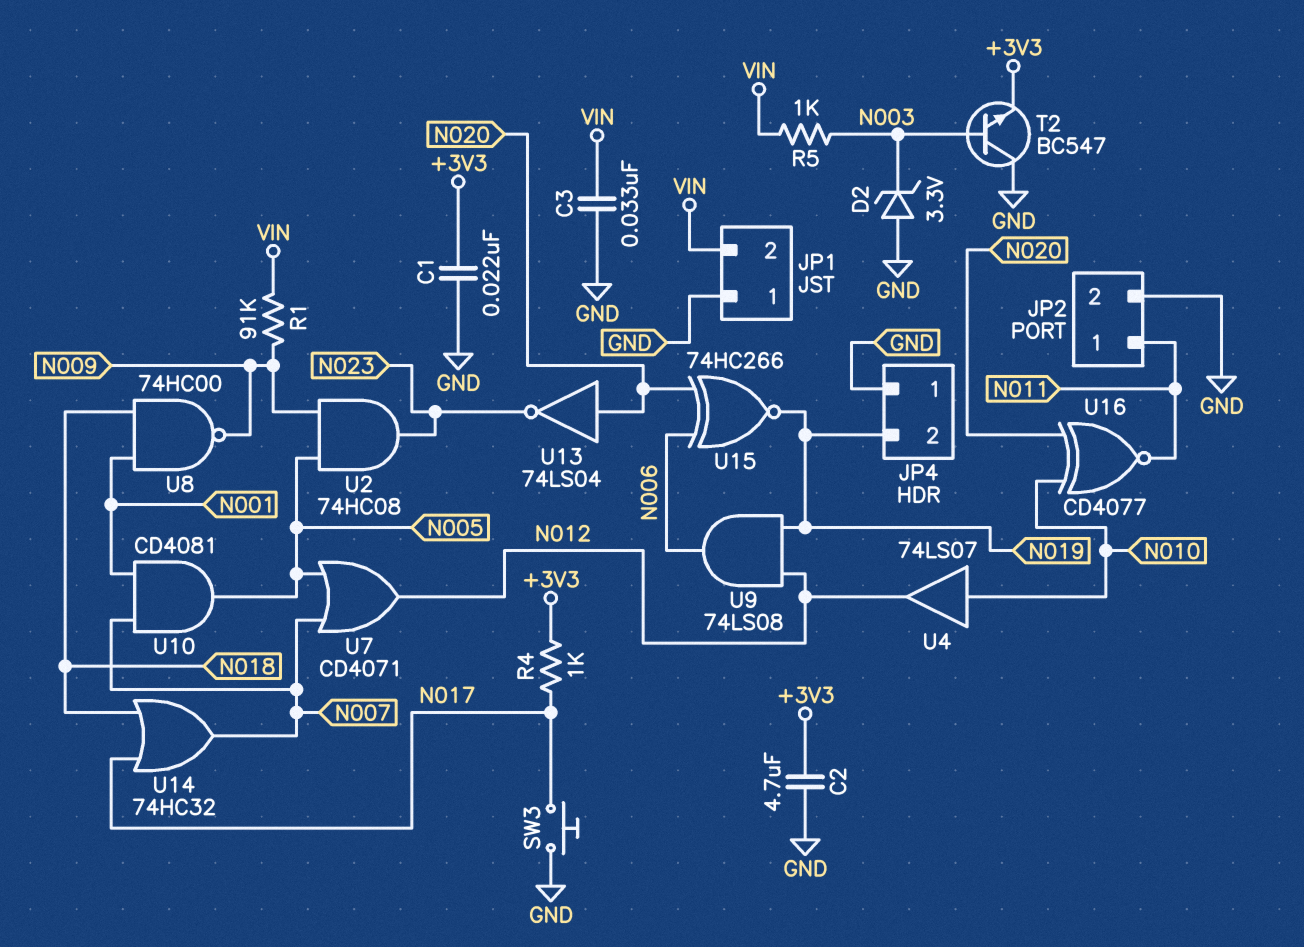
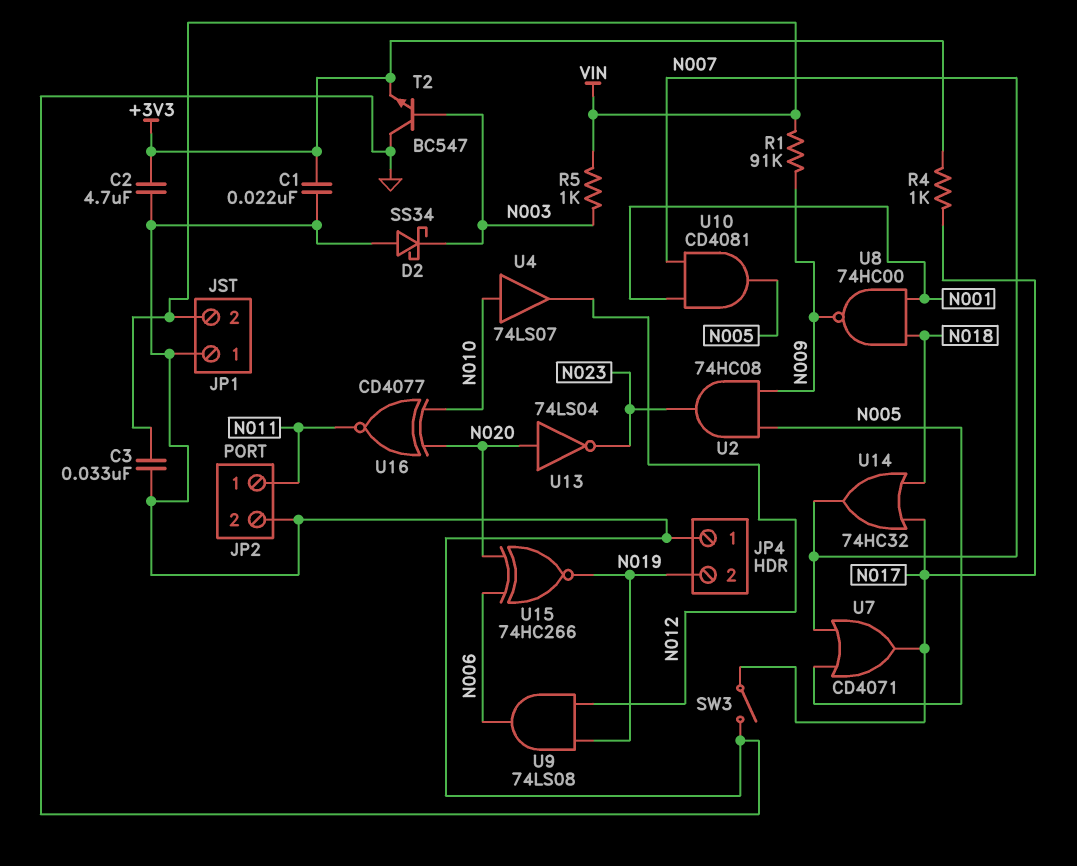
D2: zener 3.3V (A GND, K N003) -> schottky SS34 (A GND, K N003)
SW3: button (GND, N017) -> switch (GND, N017)
U7: OR CD4071 (in N005, in N007, out N012) -> OR CD4071 (in N005, in N007, out N017)

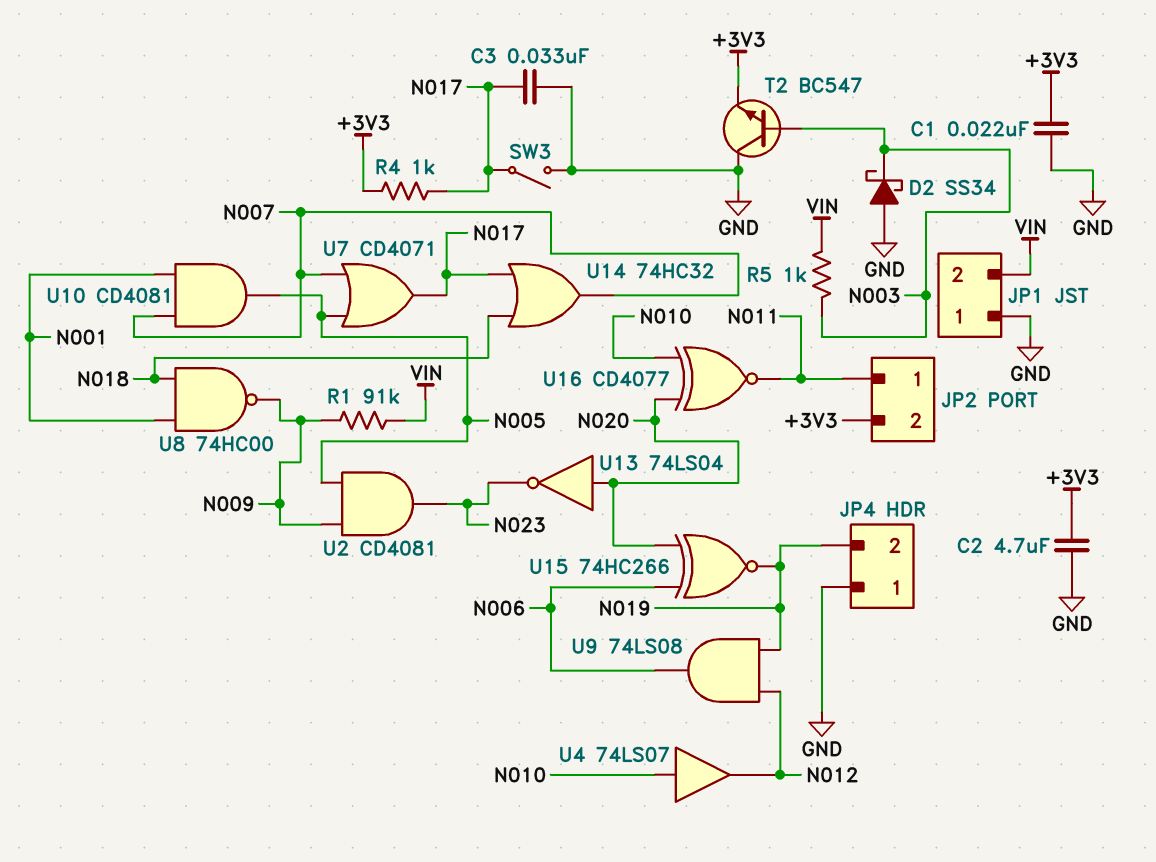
C3: 33nF (GND, VIN) -> 33nF (GND, N017)
JP2 pin 2: GND -> +3V3
U2: AND 74HC08 (in N005, in N009, out N023) -> AND CD4081 (in N005, in N009, out N023)

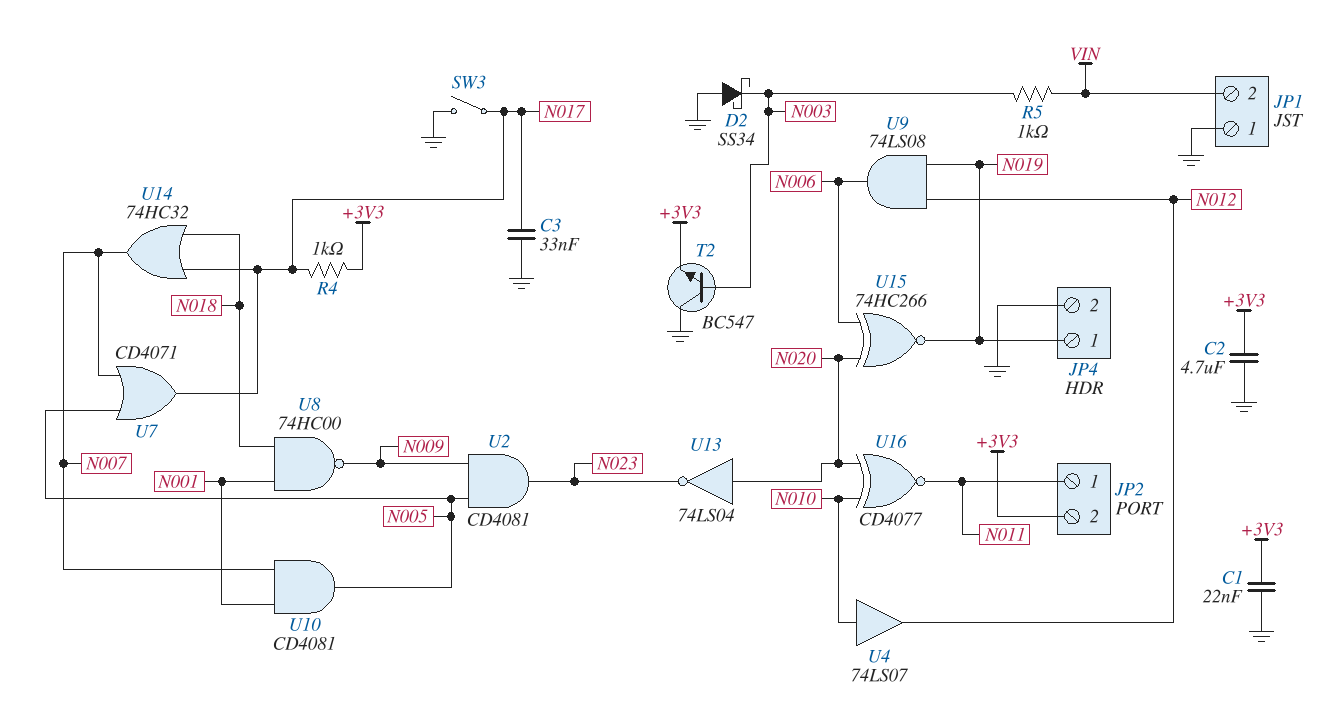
JP4 pin 1: GND -> N019
JP4 pin 2: N019 -> GND
R1: 91k (N009, VIN) -> none

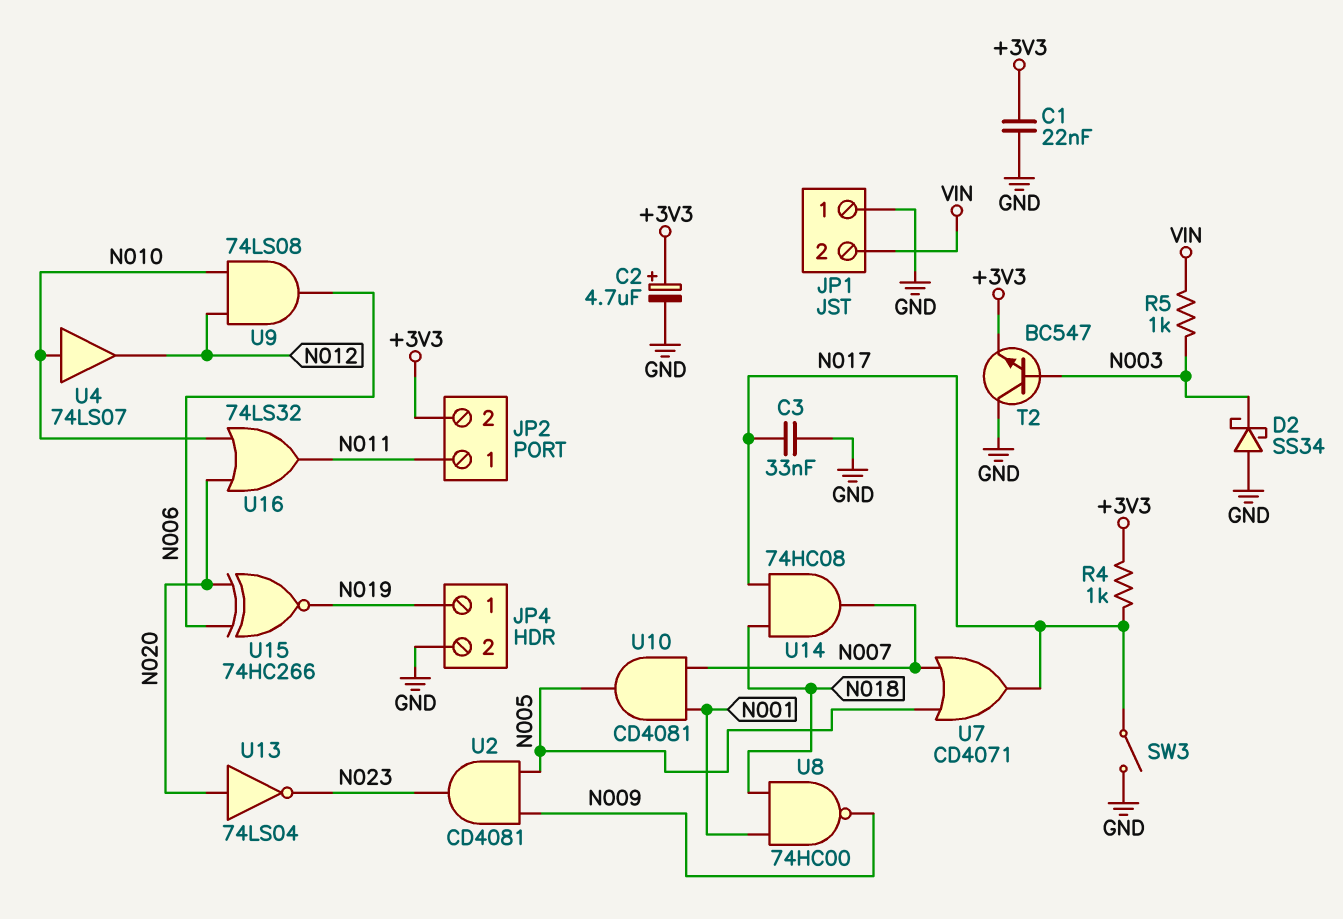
C2: 4.7uF (+3V3, GND) -> 4.7uF (plus +3V3, minus GND)
U9: AND 74LS08 (in N012, in N019, out N006) -> AND 74LS08 (in N010, in N012, out N006)
U14: OR 74HC32 (in N017, in N018, out N007) -> AND 74HC08 (in N017, in N018, out N007)
U16: XNOR CD4077 (in N010, in N020, out N011) -> OR 74LS32 (in N010, in N020, out N011)

